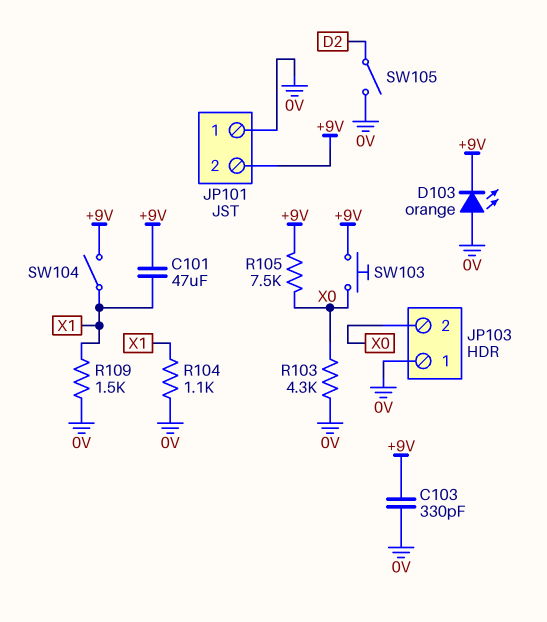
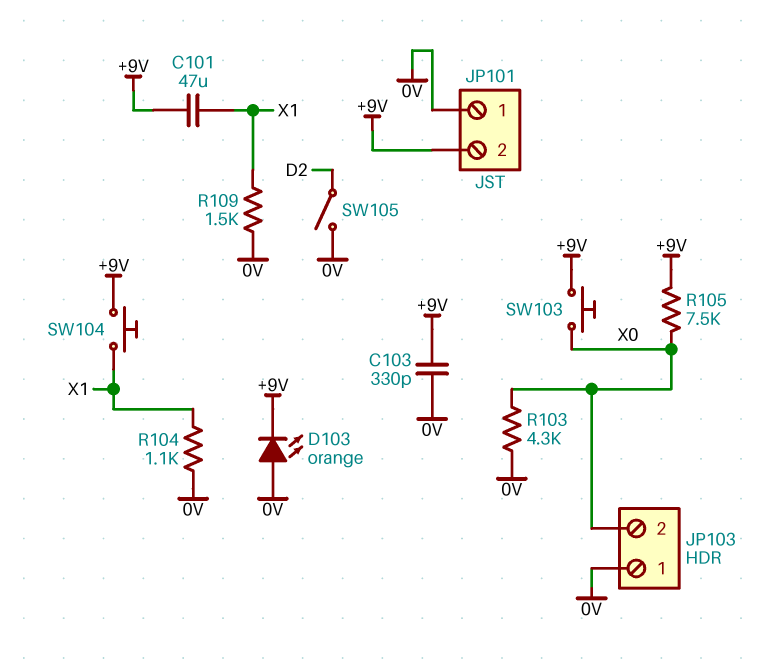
SW104: switch (+9V, X1) -> button (+9V, X1)

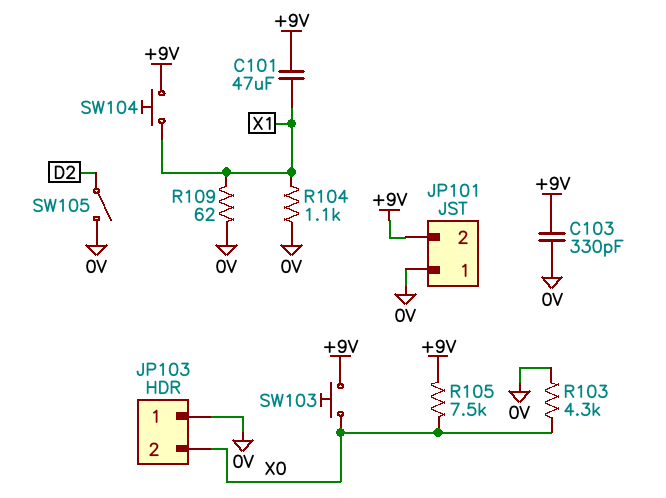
D103: LED orange (A 0V, K +9V) -> none
R109: 1.5k (0V, X1) -> 62 (0V, X1)

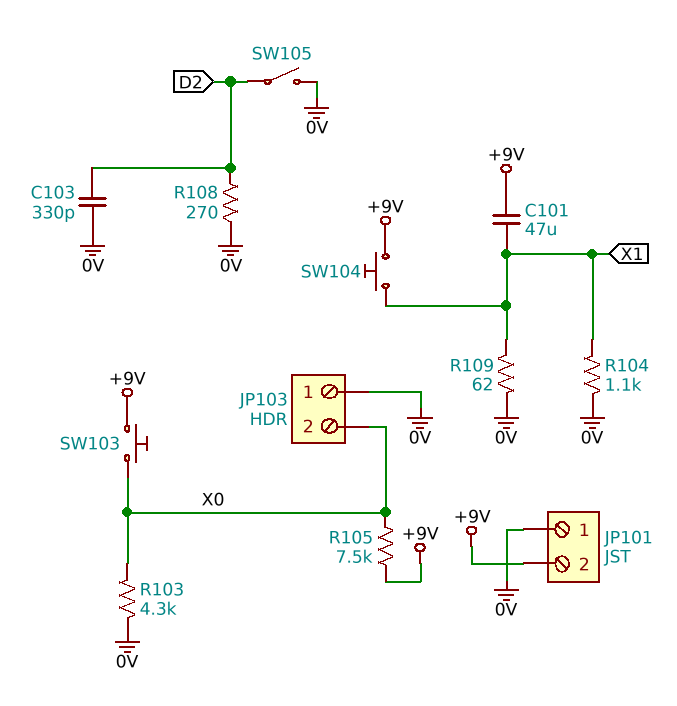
C103: 330pF (+9V, 0V) -> 330pF (0V, D2)
R108: none -> 270 (0V, D2)

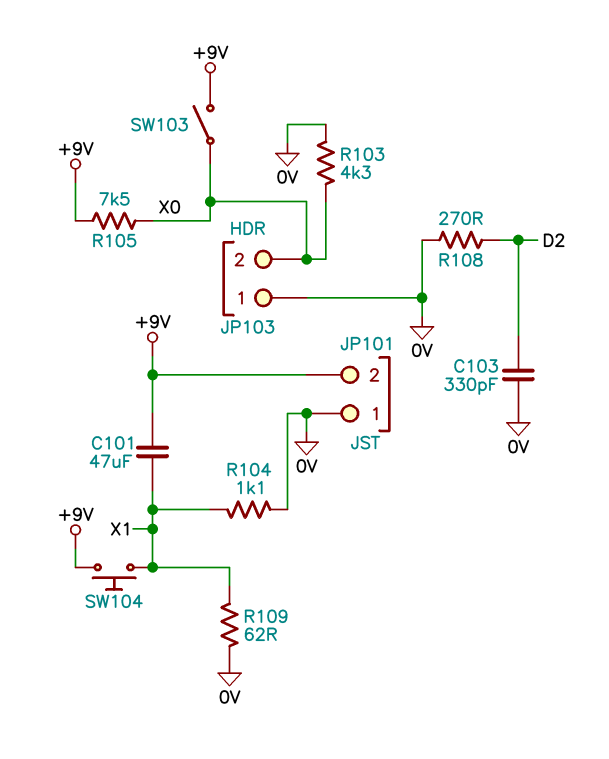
SW103: button (+9V, X0) -> switch (+9V, X0)
SW105: switch (0V, D2) -> none

